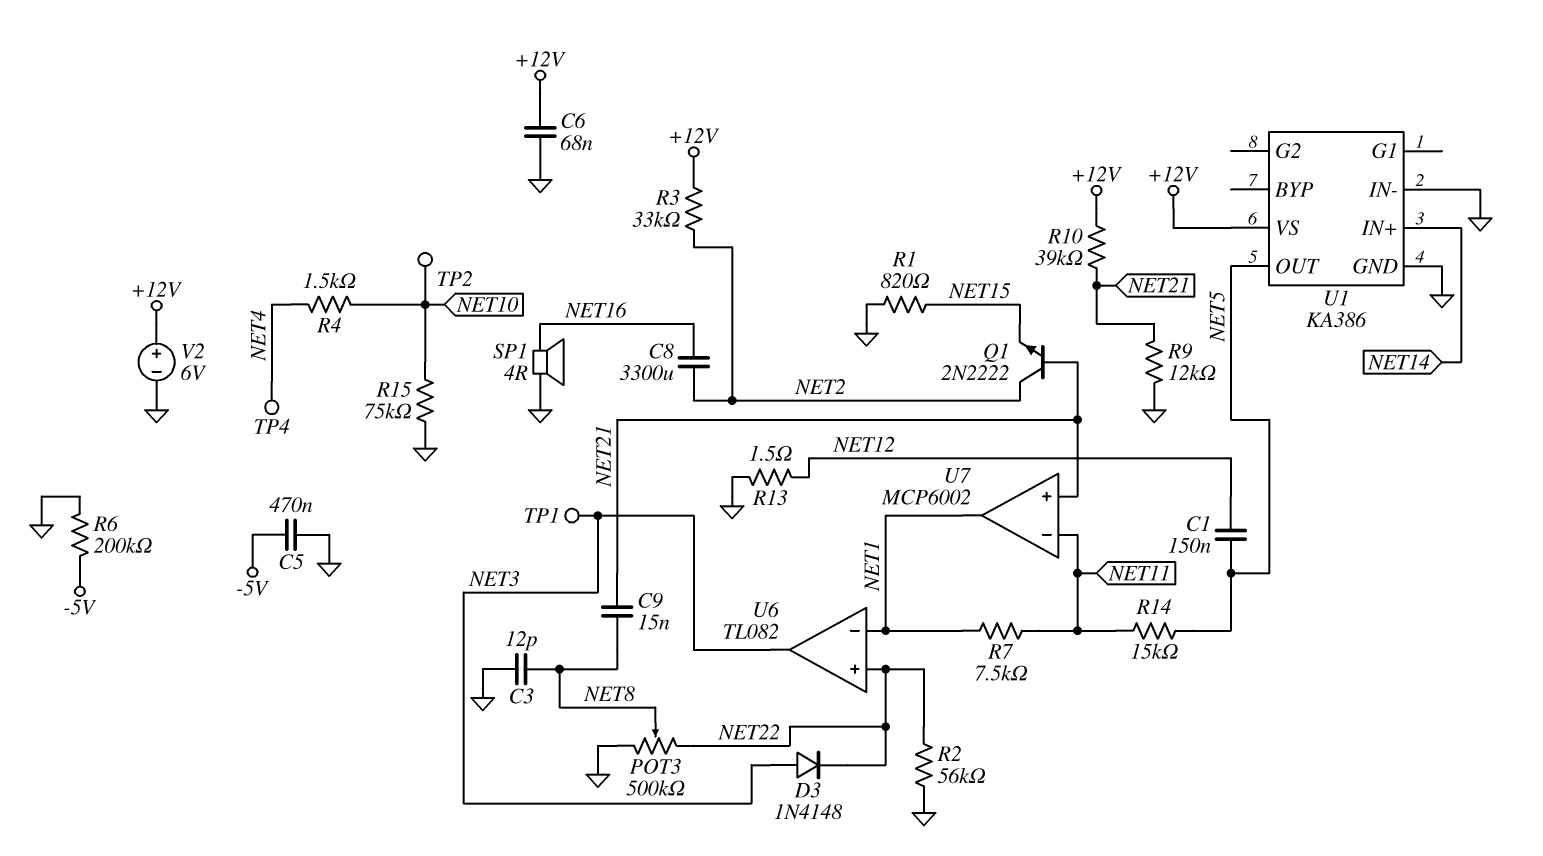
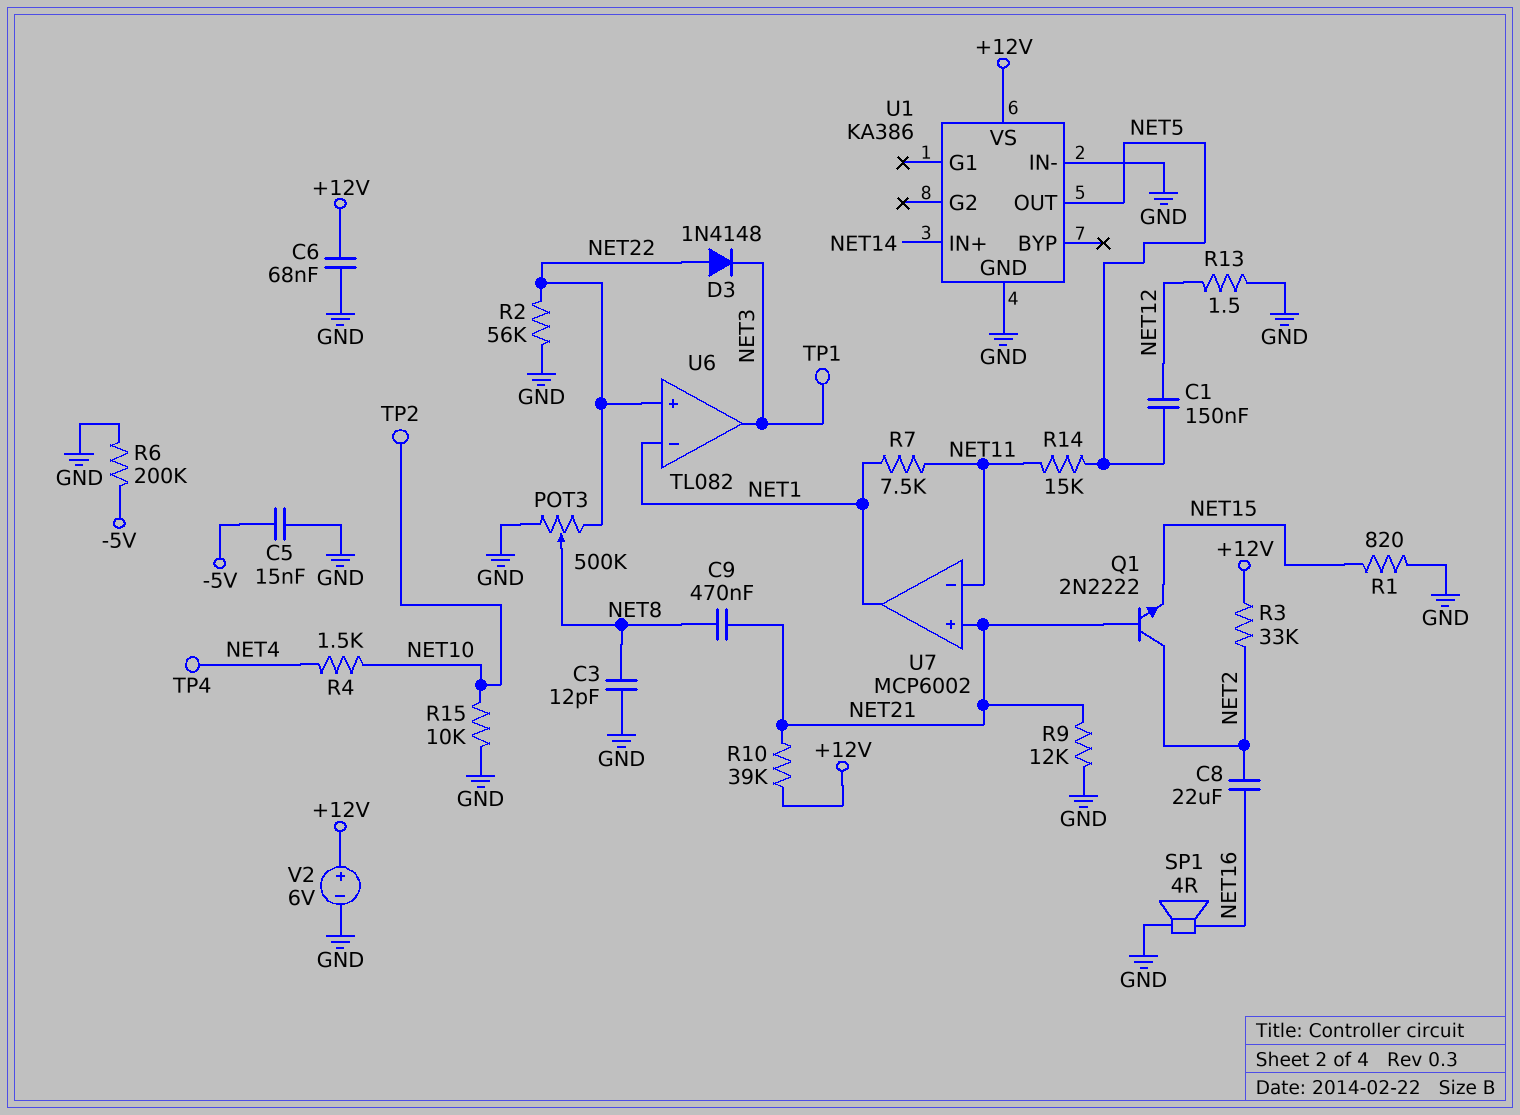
C5: 470nF (-5V, GND) -> 15nF (-5V, GND)
C8: 3300uF (NET2, NET16) -> 22uF (NET2, NET16)
C9: 15nF (NET8, NET21) -> 470nF (NET8, NET21)
D3: diode 1N4148 (A NET3, K NET22) -> diode 1N4148 (A NET22, K NET3)
R15: 75k (GND, NET10) -> 10k (GND, NET10)

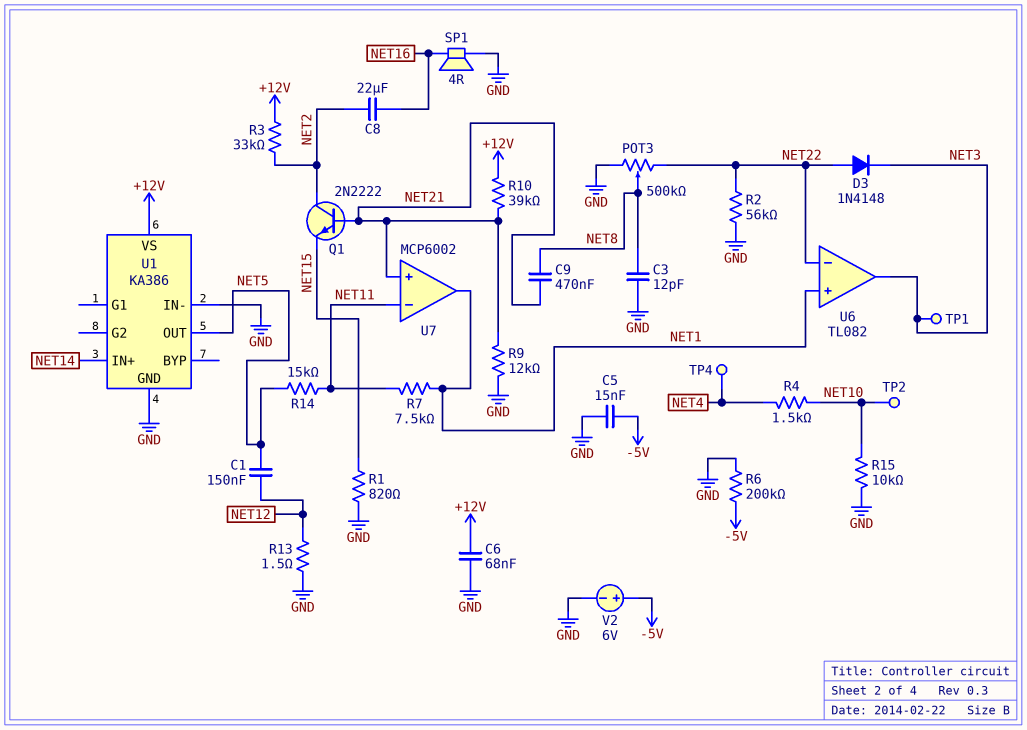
U6 pin in+: NET22 -> NET1
U6 pin in-: NET1 -> NET22
V2: 6V (plus +12V, minus GND) -> 6V (plus -5V, minus GND)

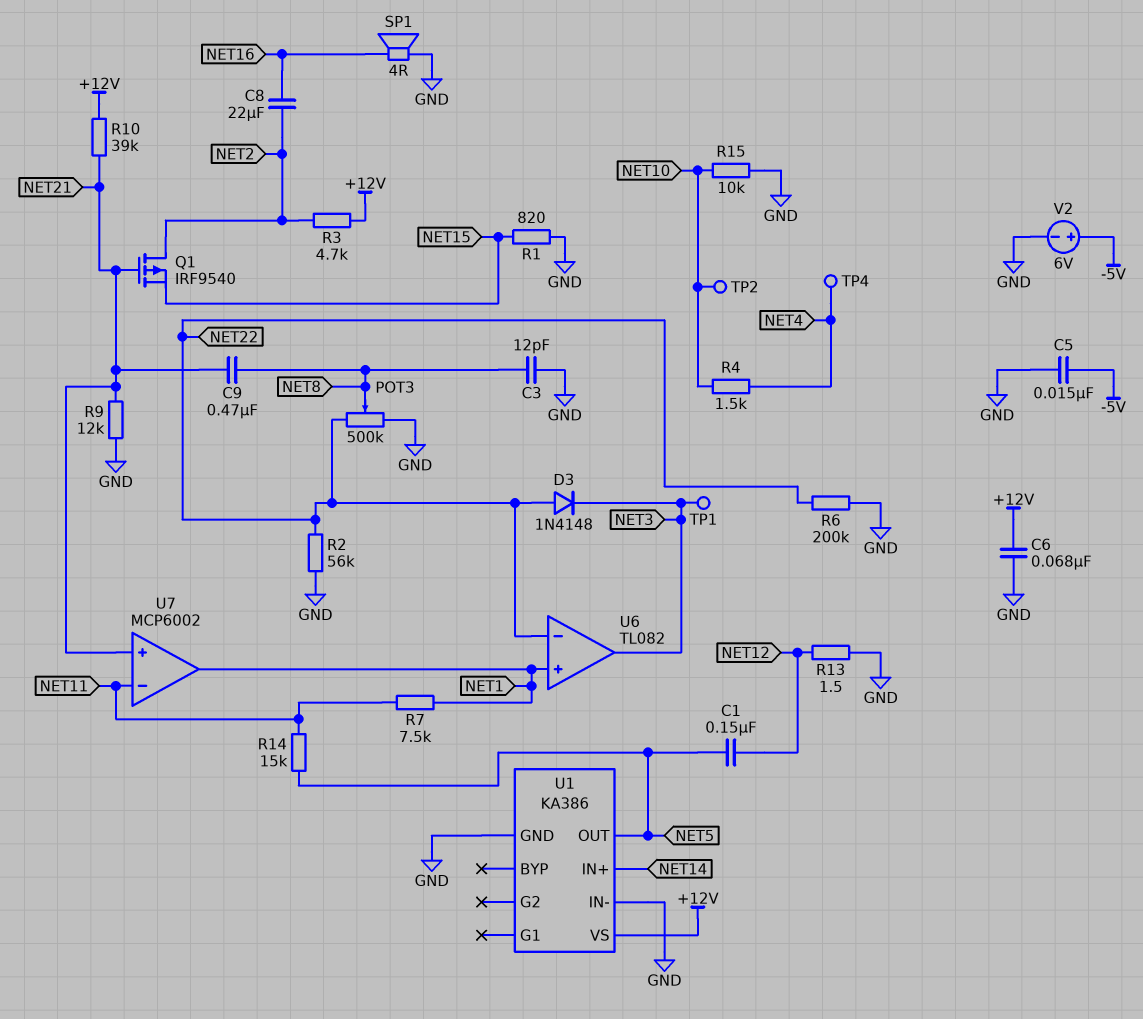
Q1: NPN 2N2222 (B NET21, C NET2, E NET15) -> PMOS IRF9540 (G NET21, D NET2, S NET15)
R3: 33k (+12V, NET2) -> 4.7k (+12V, NET2)
R6: 200k (-5V, GND) -> 200k (GND, NET22)

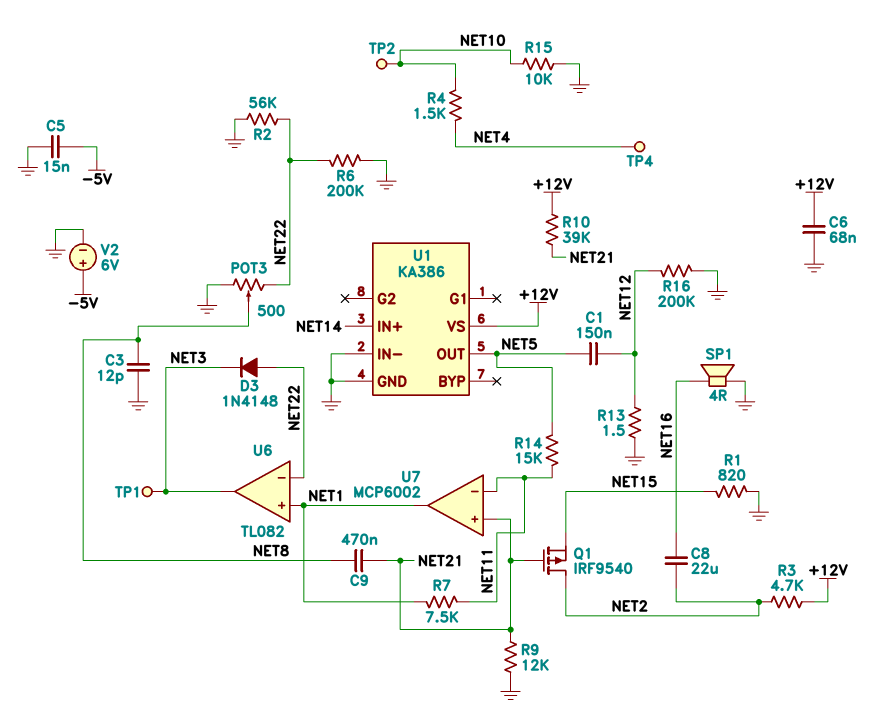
POT3: 500k (GND, NET22, wiper NET8) -> 500 (GND, NET22, wiper NET8)
R16: none -> 200k (GND, NET12)

